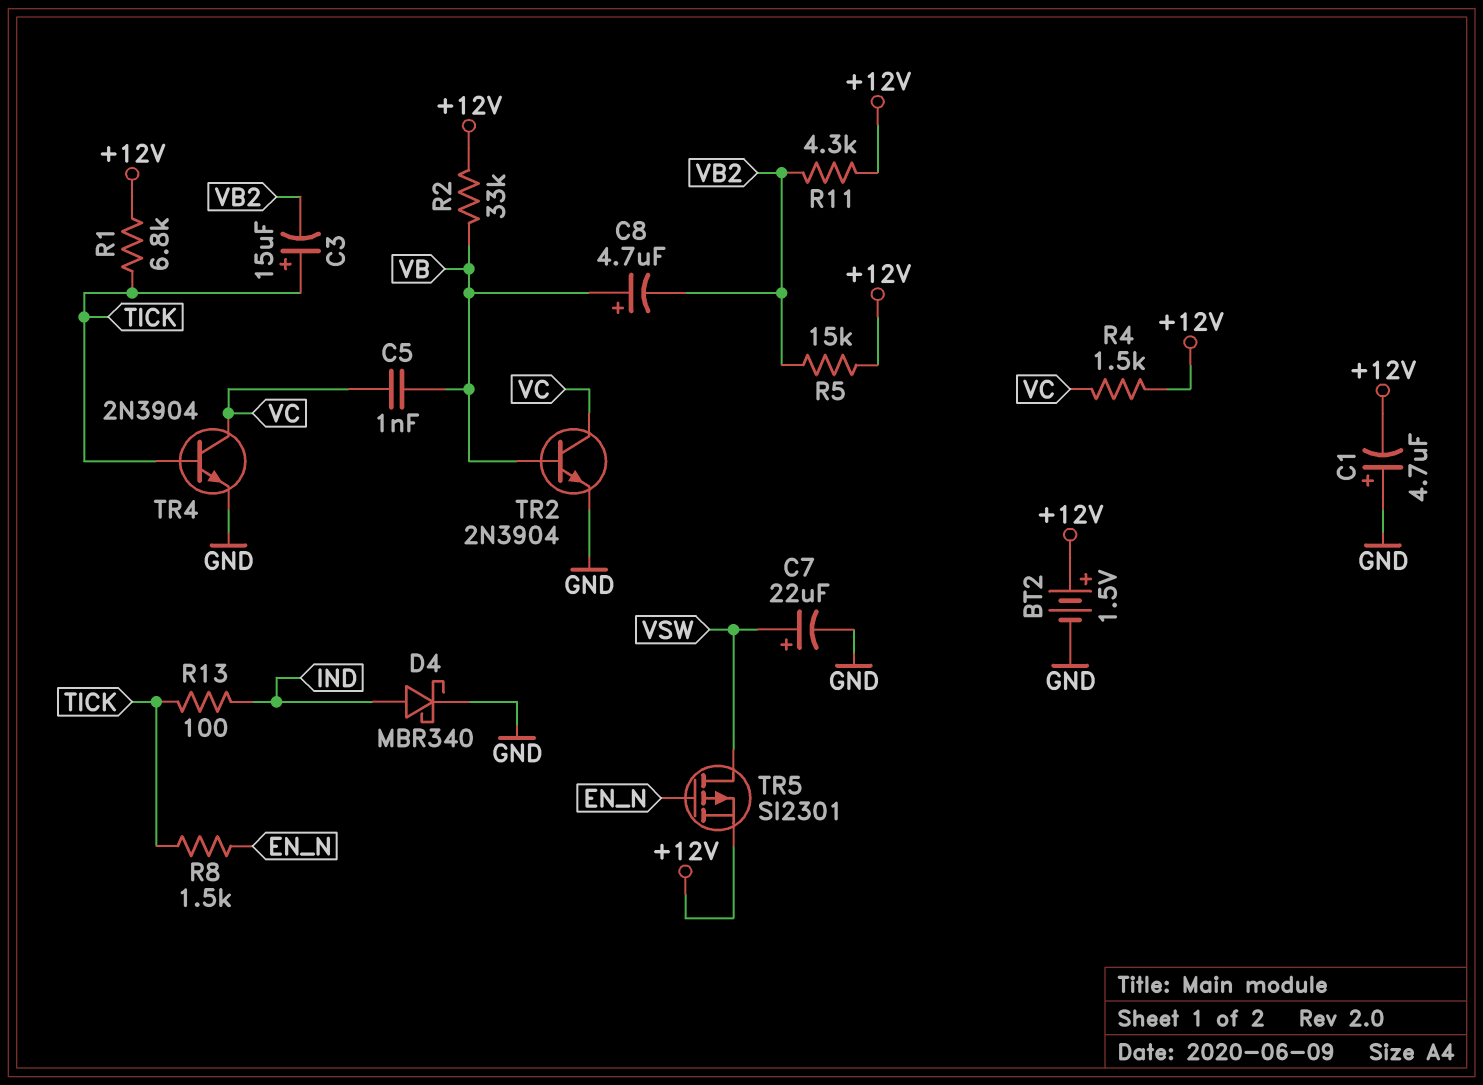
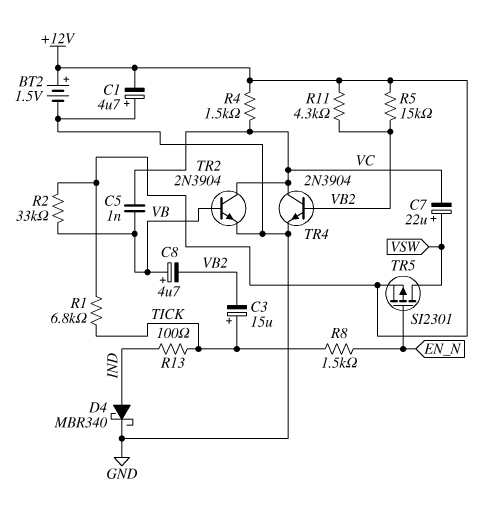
C7: 22uF (plus VSW, minus GND) -> 22uF (plus VSW, minus VC)
TR4: NPN 2N3904 (B TICK, C VC, E GND) -> NPN 2N3904 (B VB2, C VC, E GND)

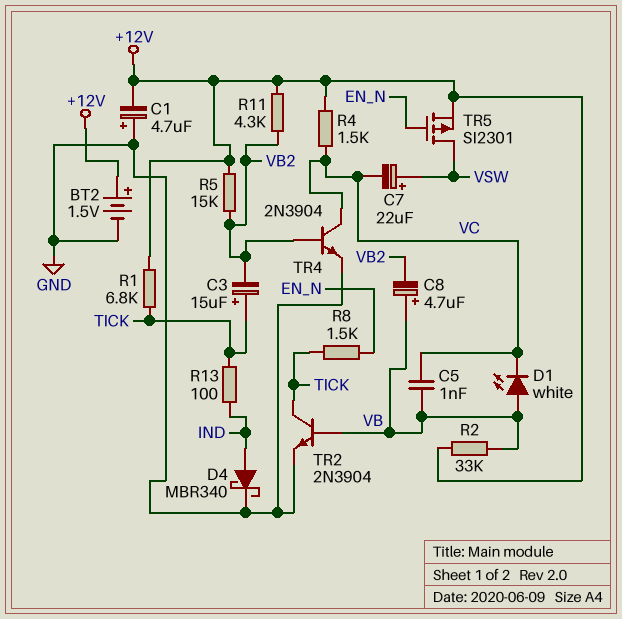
D1: none -> LED white (A VB, K VC)
TR2: NPN 2N3904 (B VB, C VC, E GND) -> NPN 2N3904 (B VB, C TICK, E GND)

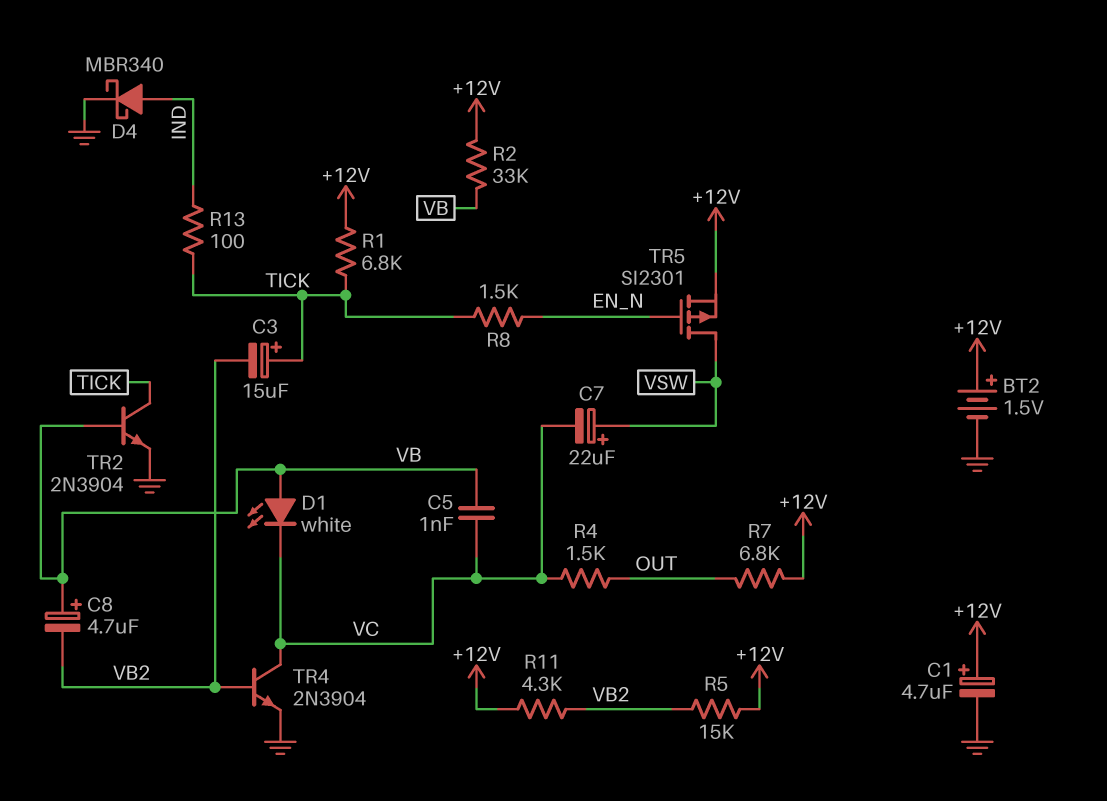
C1: 4.7uF (plus GND, minus +12V) -> 4.7uF (plus +12V, minus GND)
R4: 1.5k (+12V, VC) -> 1.5k (OUT, VC)
R7: none -> 6.8k (+12V, OUT)

